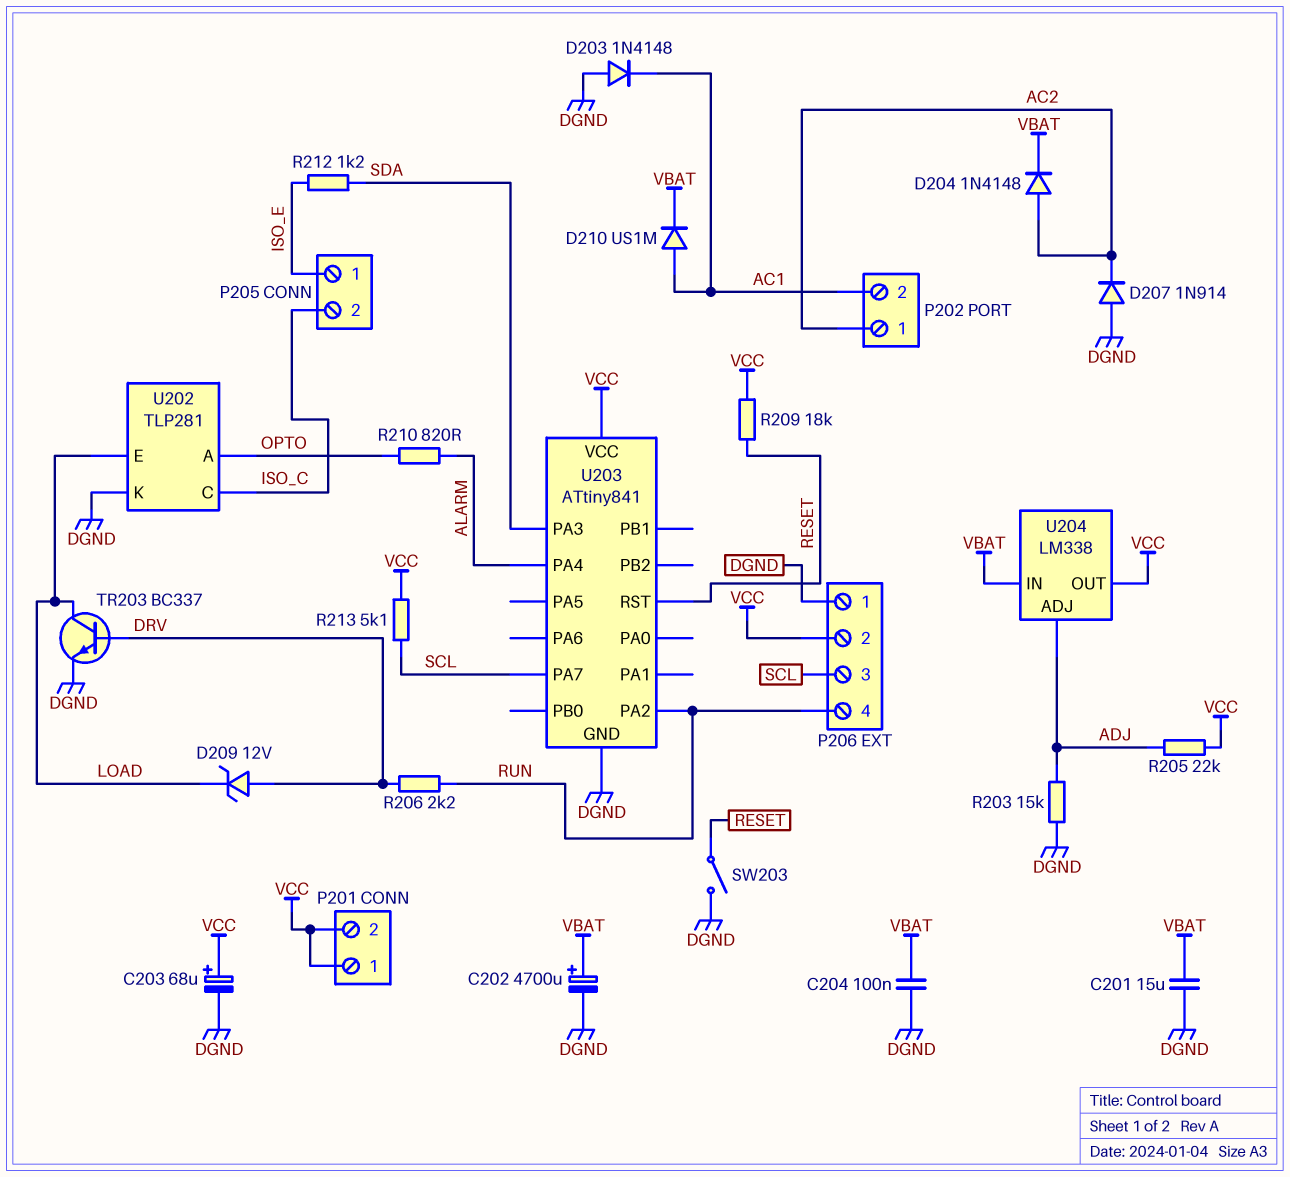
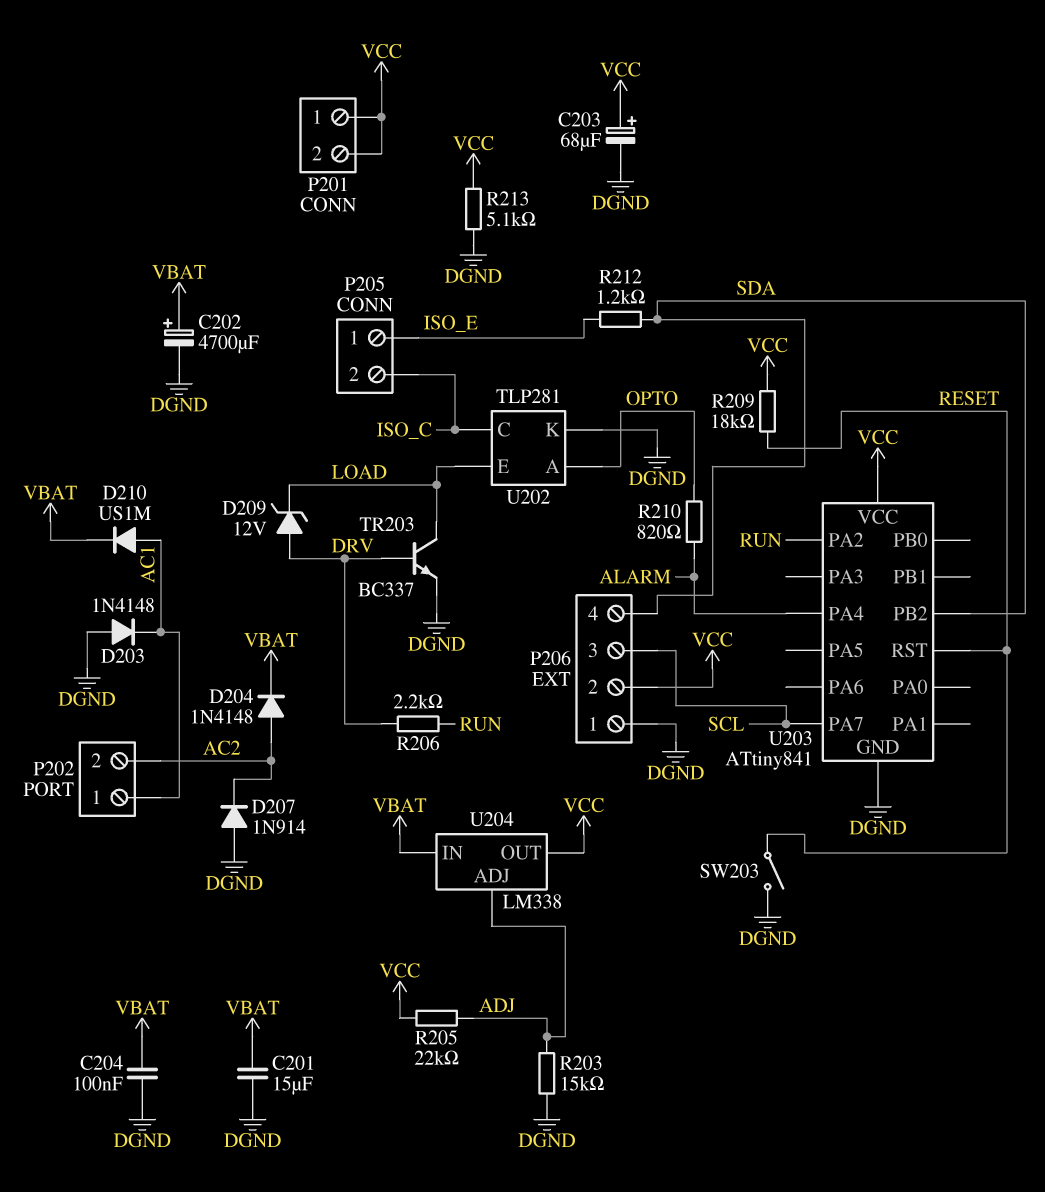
P202 pin 1: AC2 -> AC1
P202 pin 2: AC1 -> AC2
P206 pin 4: RUN -> SDA
R213: 5.1k (SCL, VCC) -> 5.1k (DGND, VCC)
U203 pin PA3: SDA -> none
U203 pin PB2: none -> SDA

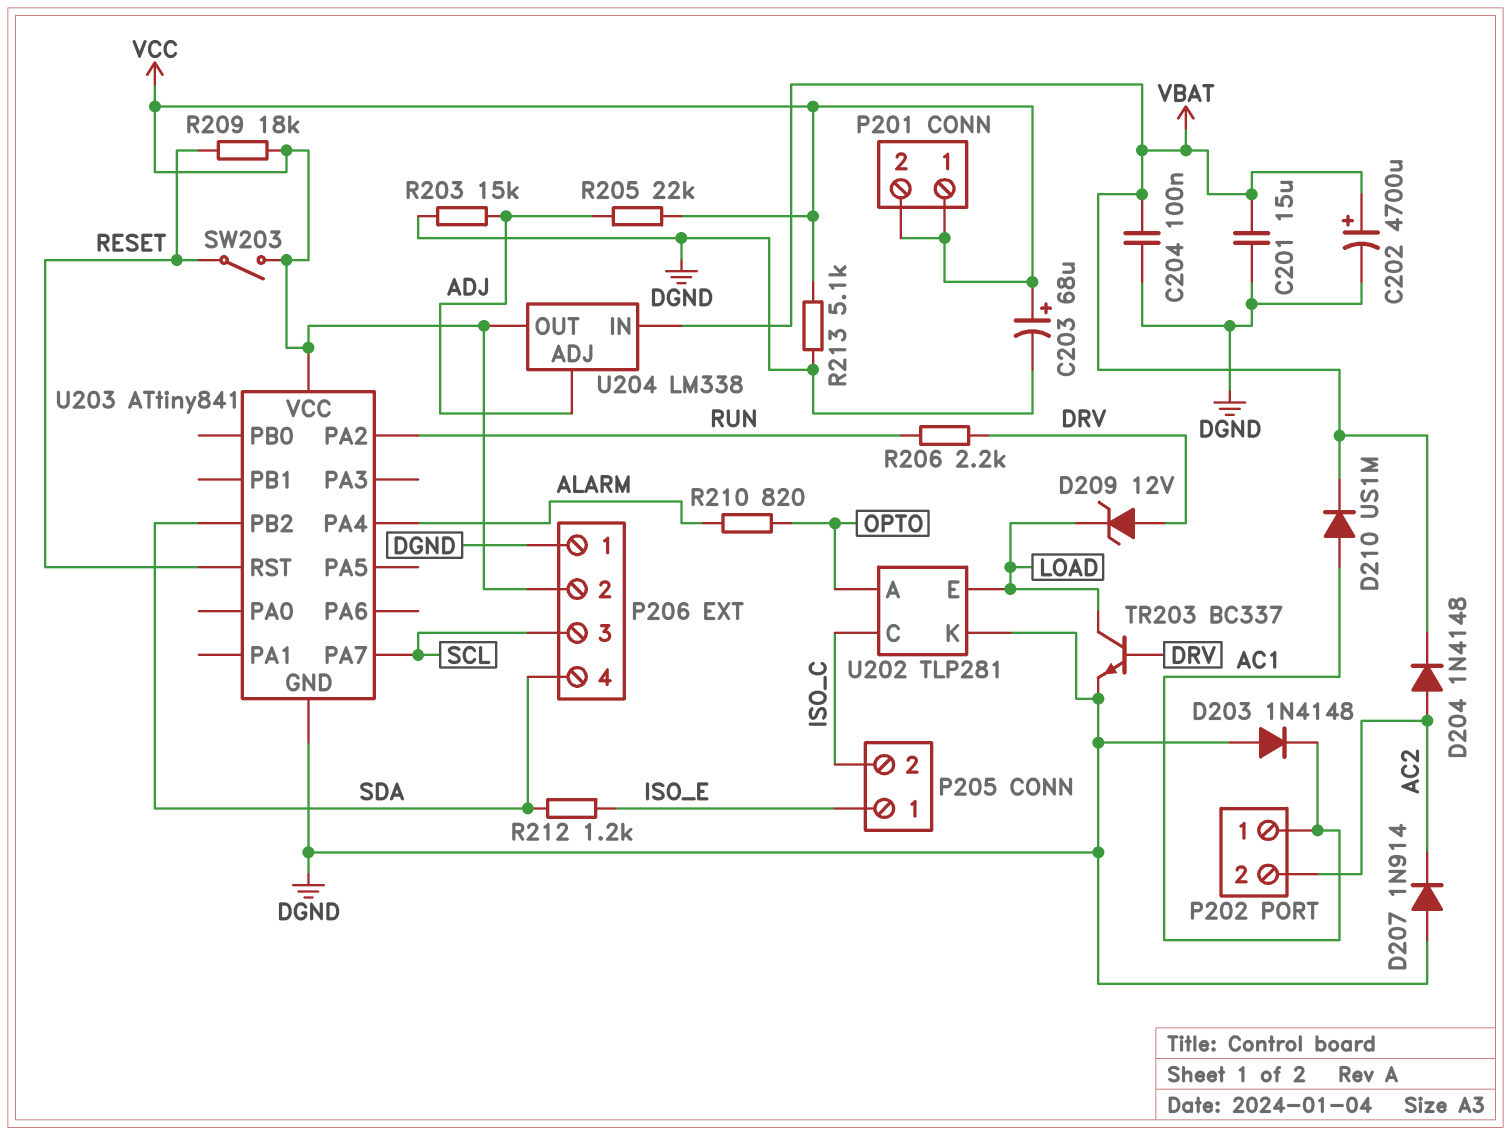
SW203: switch (DGND, RESET) -> switch (RESET, VCC)

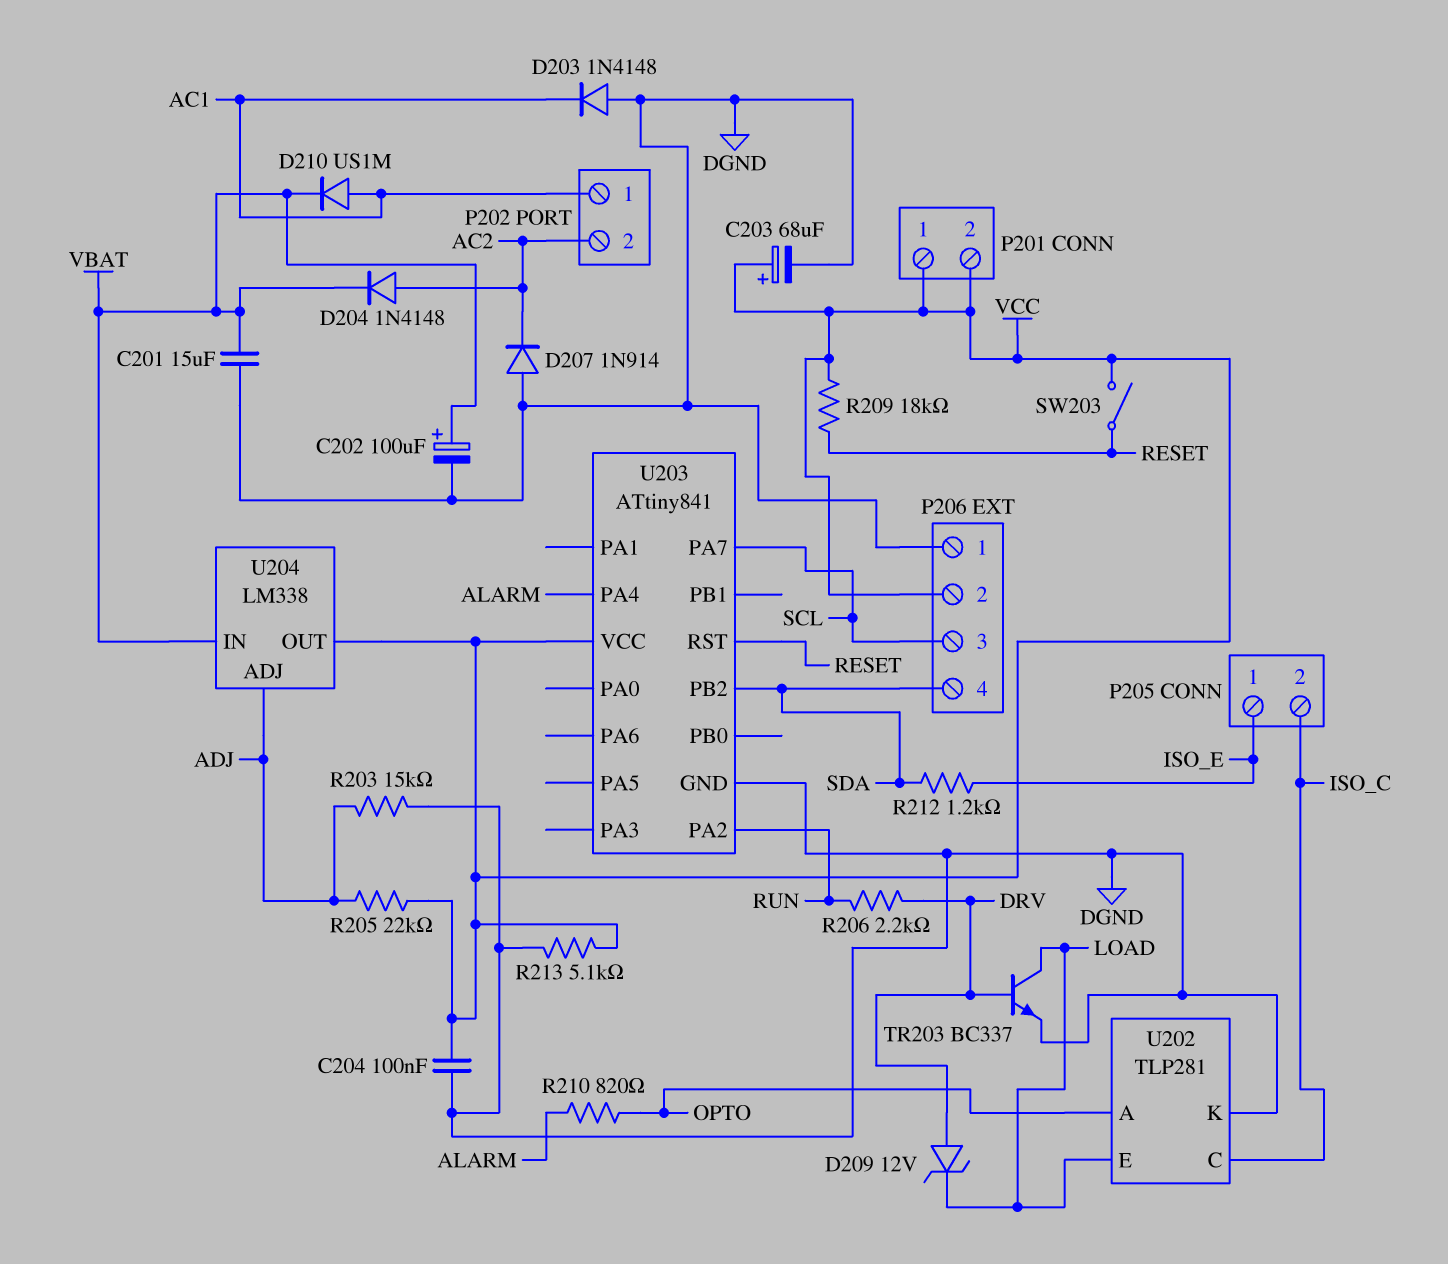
C202: 4700uF (plus VBAT, minus DGND) -> 100uF (plus VBAT, minus DGND)
C204: 100nF (DGND, VBAT) -> 100nF (DGND, VCC)

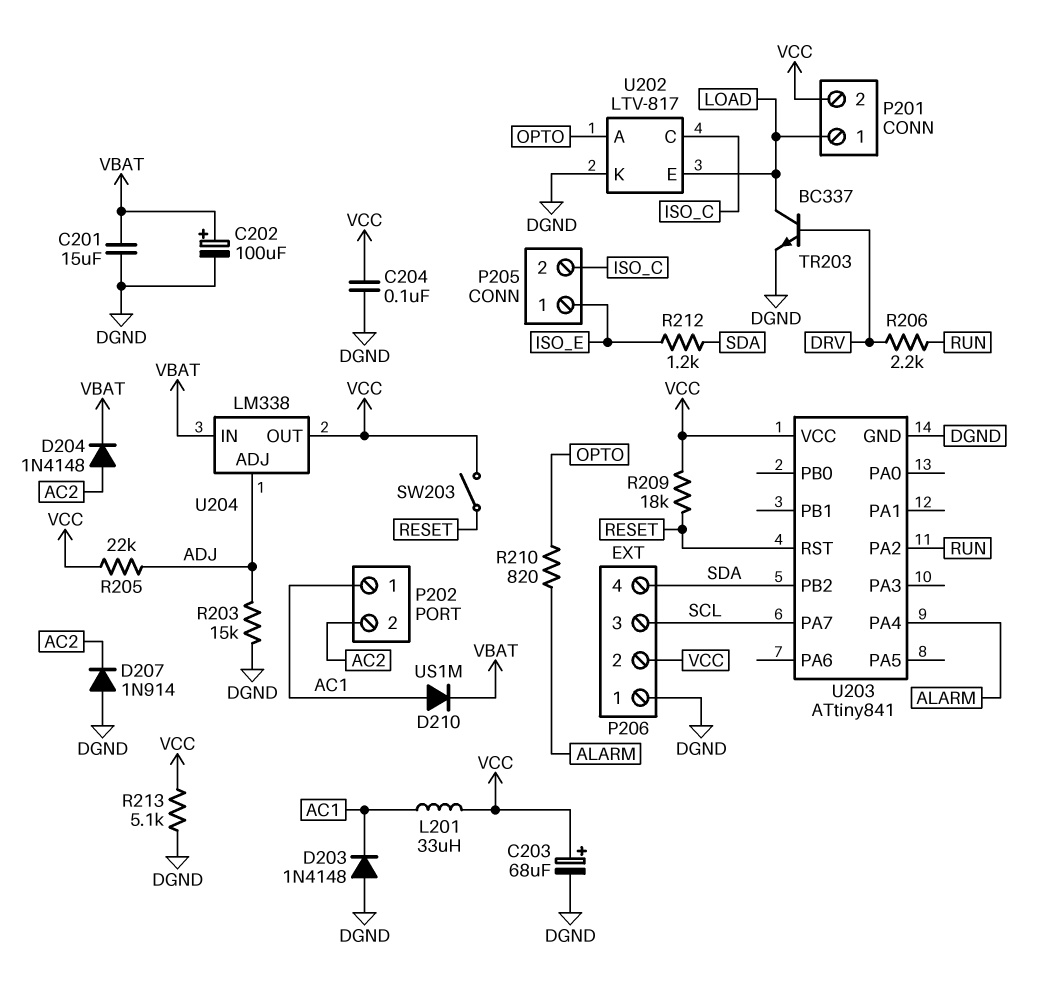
D209: zener 12V (A DRV, K LOAD) -> none
L201: none -> 33uH (AC1, VCC)
P201 pin 1: VCC -> LOAD
U202: TLP281 -> LTV-817

